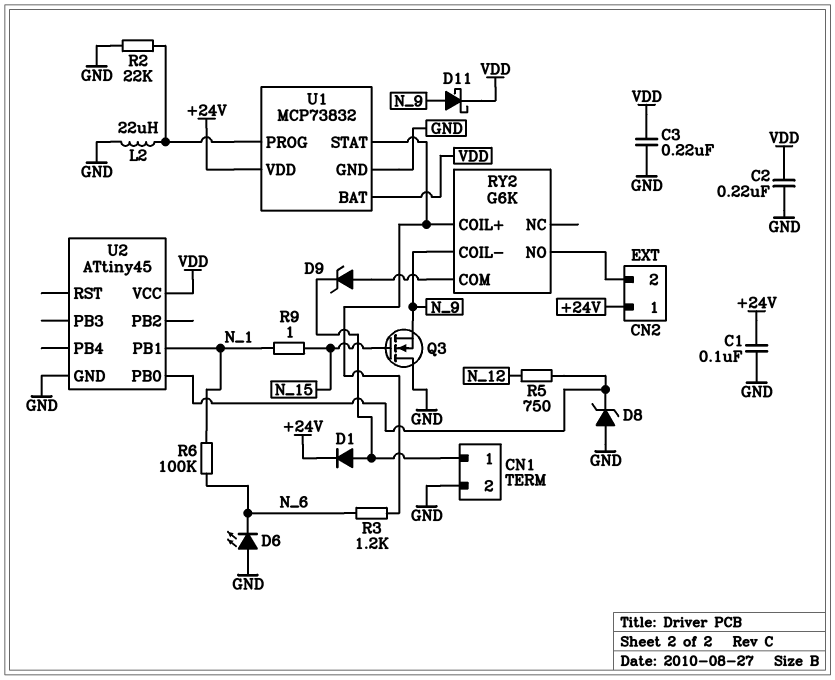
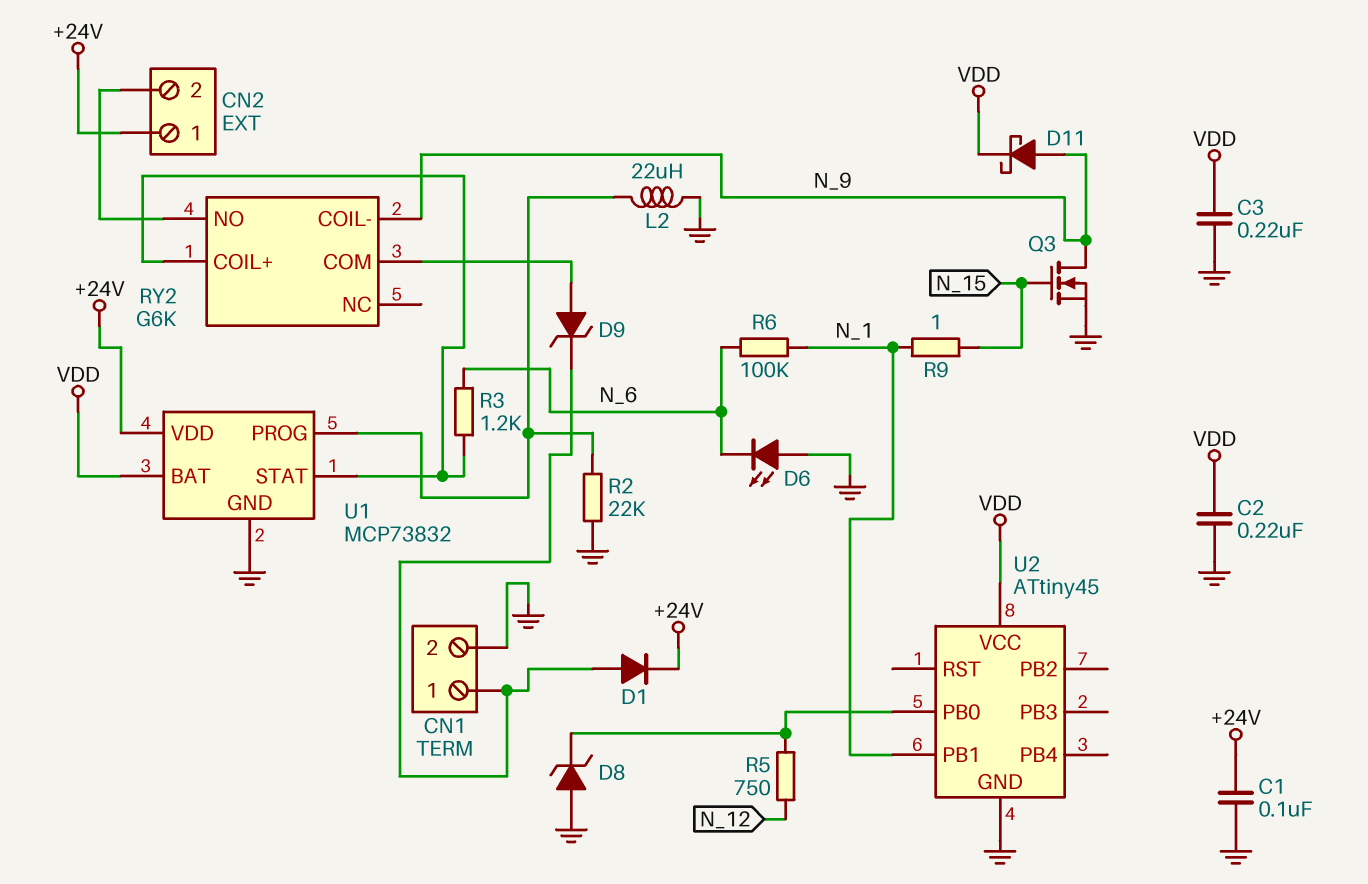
Q3: NMOS (G N_15, D GND, S N_9) -> NMOS (G N_15, D N_9, S GND)

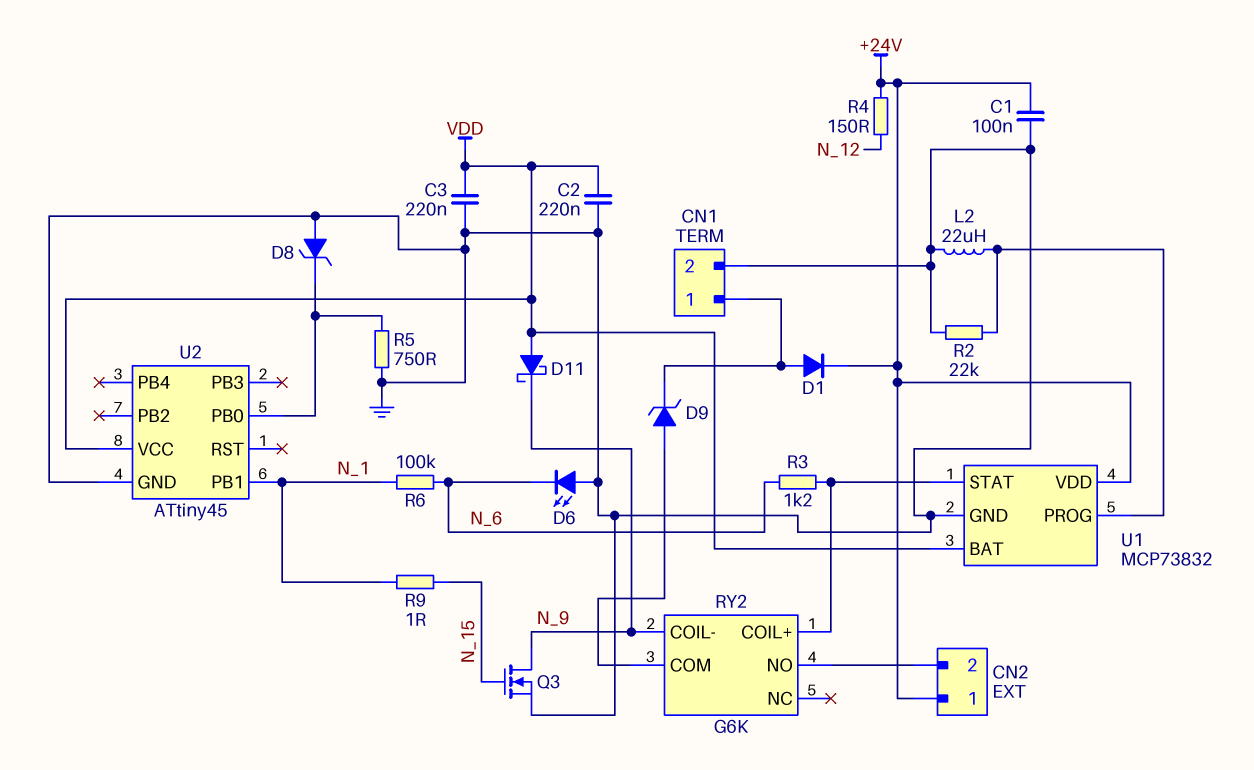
D11: schottky (A N_9, K VDD) -> schottky (A VDD, K N_9)
R4: none -> 150 (+24V, N_12)
R5: 750 (N_12, U2/PB0) -> 750 (GND, U2/PB0)

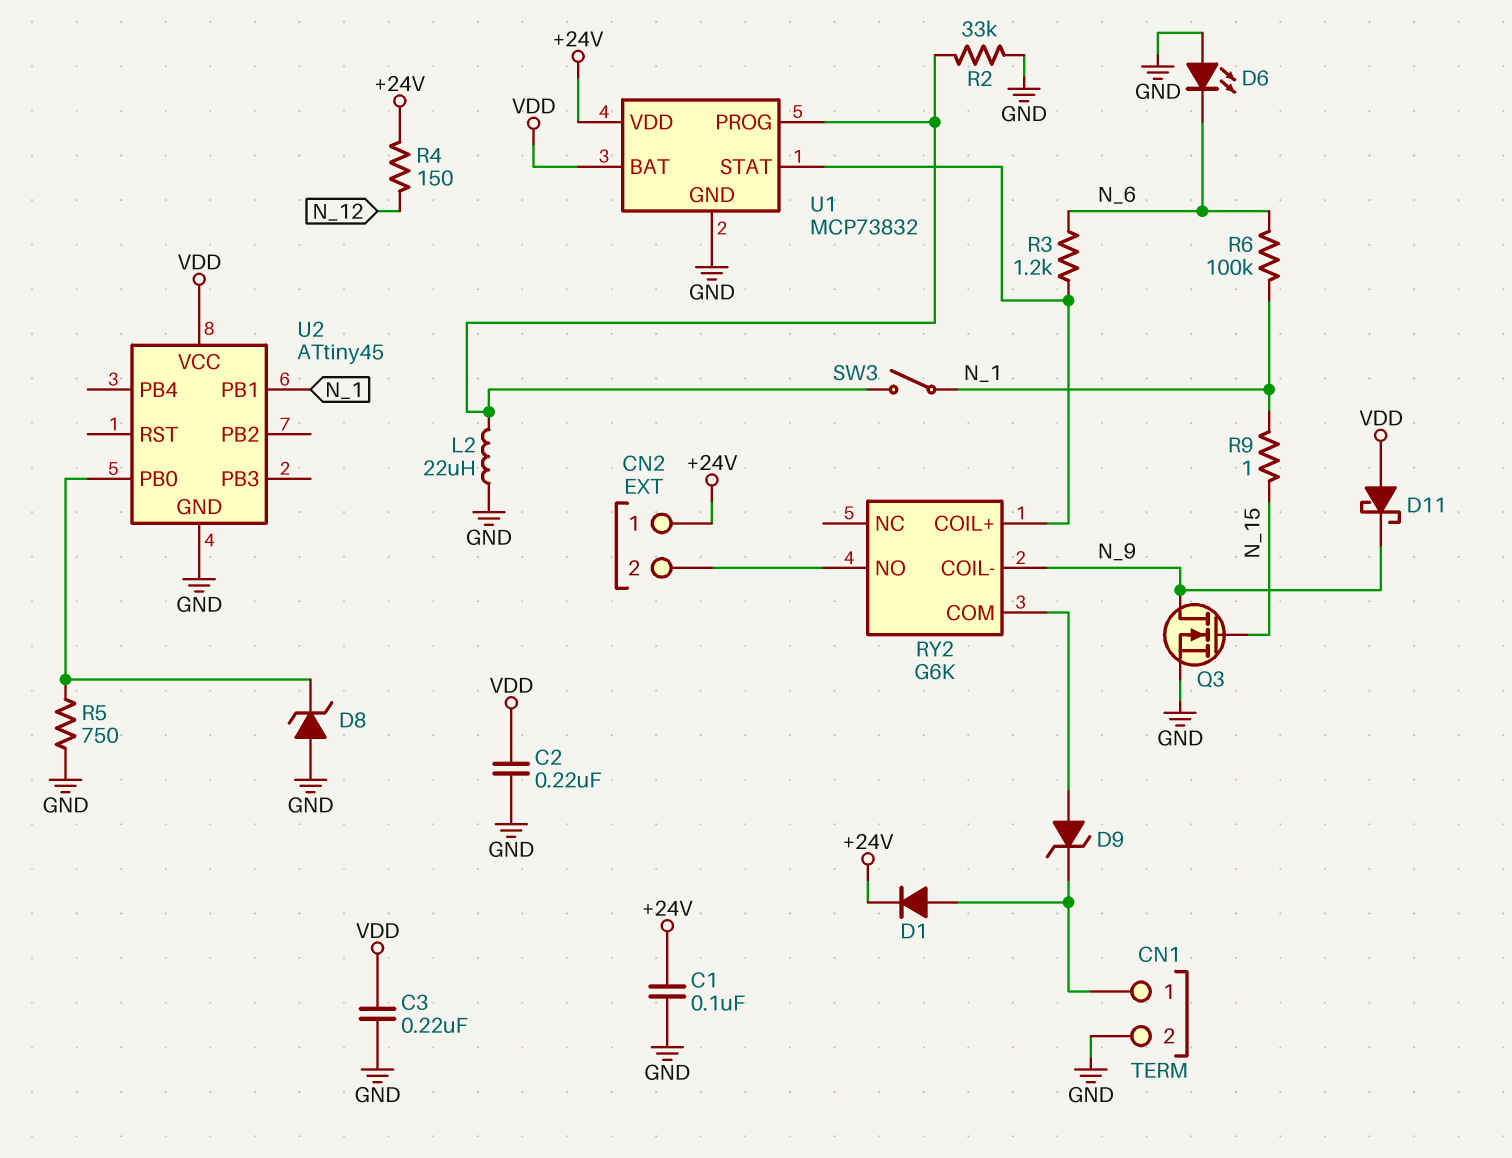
R2: 22k (GND, U1/PROG) -> 33k (GND, U1/PROG)
SW3: none -> switch (N_1, U1/PROG)

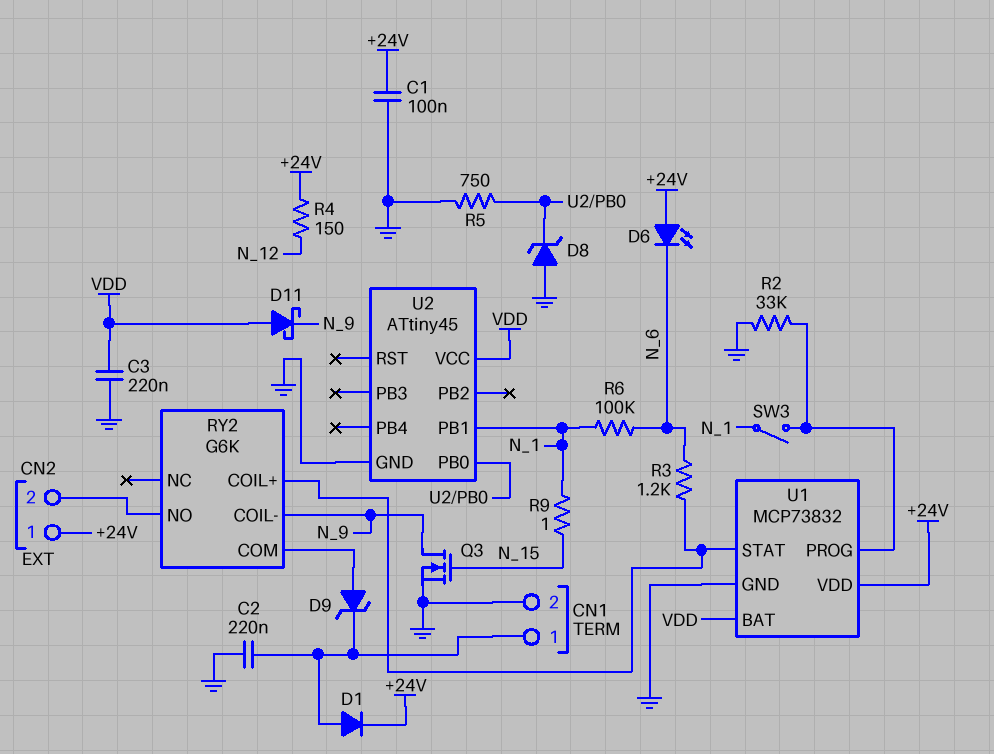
C2: 220nF (GND, VDD) -> 220nF (CN1/1, GND)
D6: LED (A GND, K N_6) -> LED (A +24V, K N_6)
L2: 22uH (GND, U1/PROG) -> none

